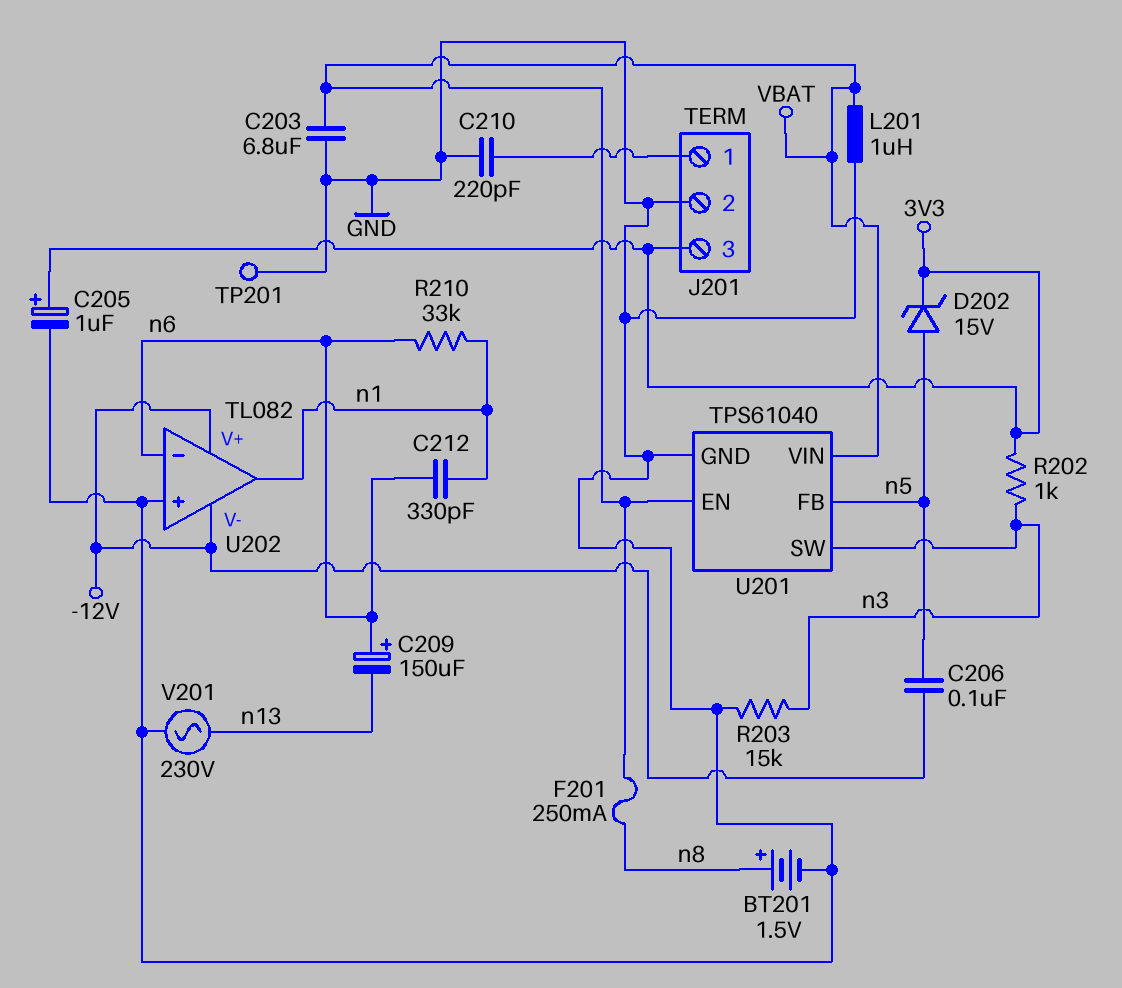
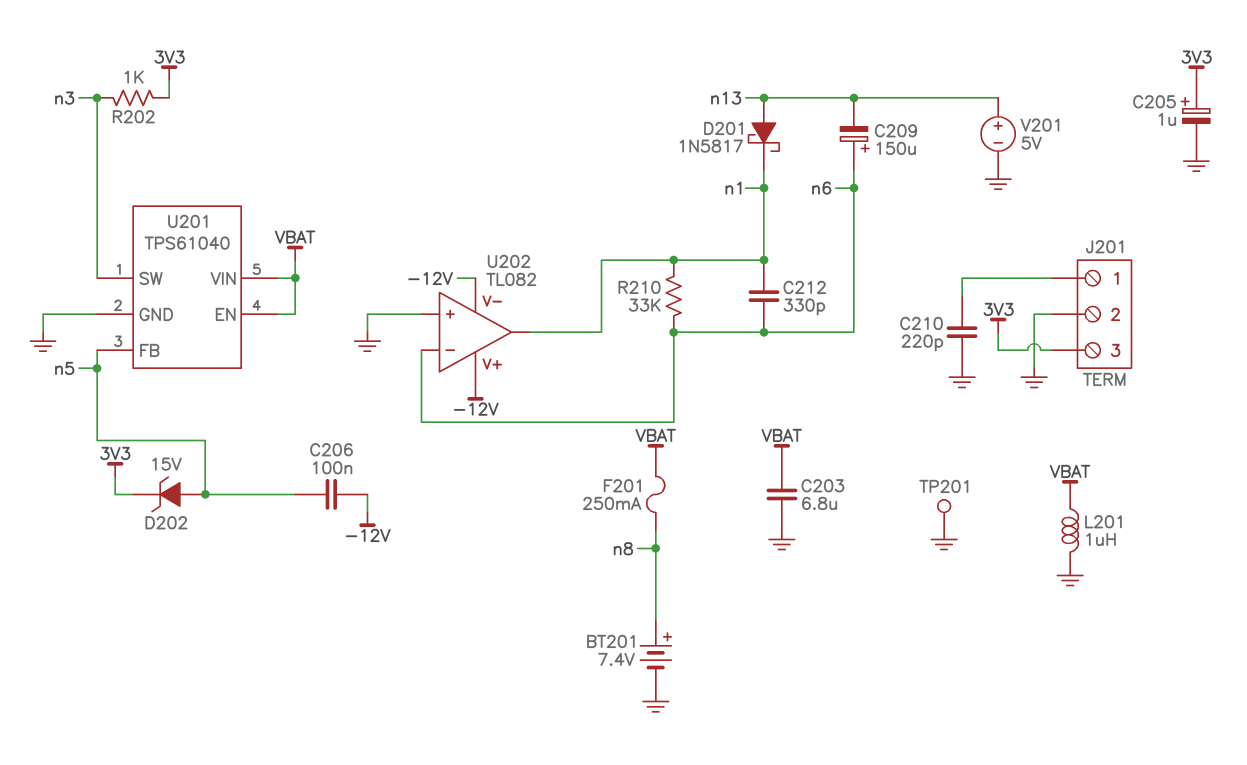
BT201: 1.5V (plus n8, minus GND) -> 7.4V (plus n8, minus GND)
D201: none -> schottky 1N5817 (A n13, K n1)
R203: 15k (GND, n3) -> none
V201: AC 230V (GND, n13) -> 5V (plus n13, minus GND)

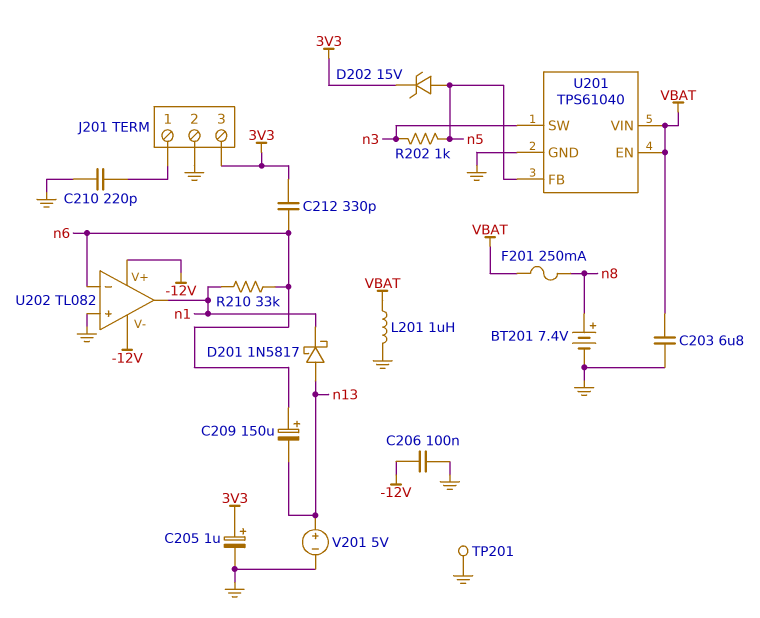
C206: 100nF (-12V, n5) -> 100nF (-12V, GND)
C212: 330pF (n1, n6) -> 330pF (3V3, n6)
R202: 1k (3V3, n3) -> 1k (n3, n5)

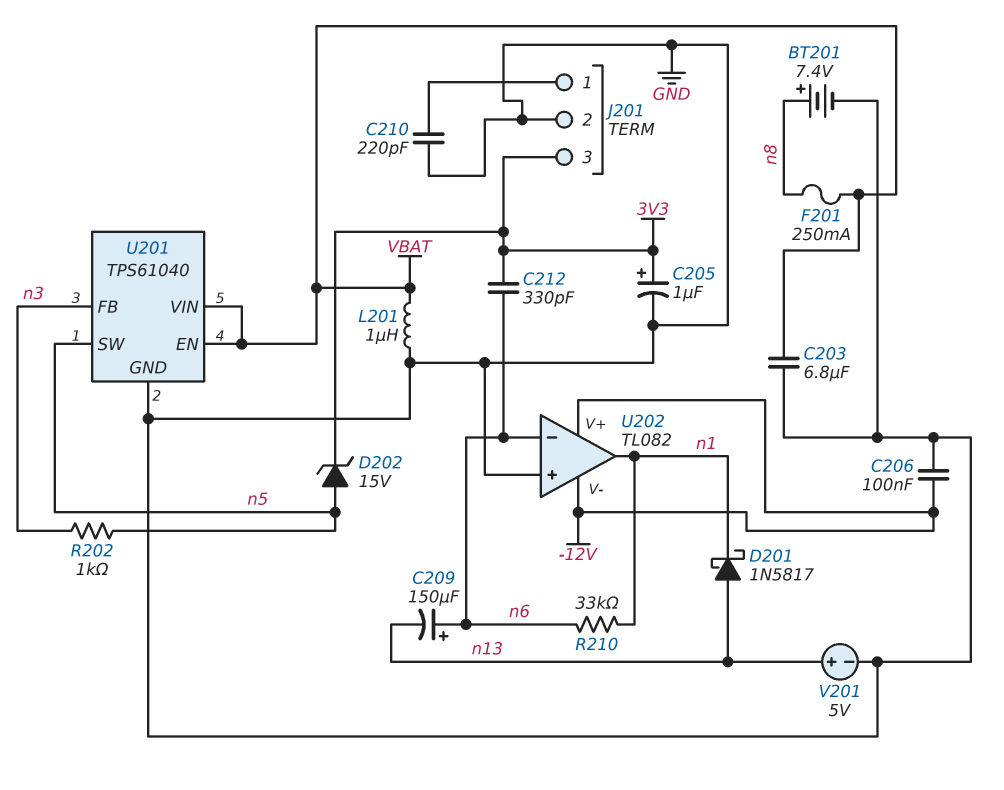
TP201: test point (GND) -> none
U201 pin FB: n5 -> n3
U201 pin SW: n3 -> n5

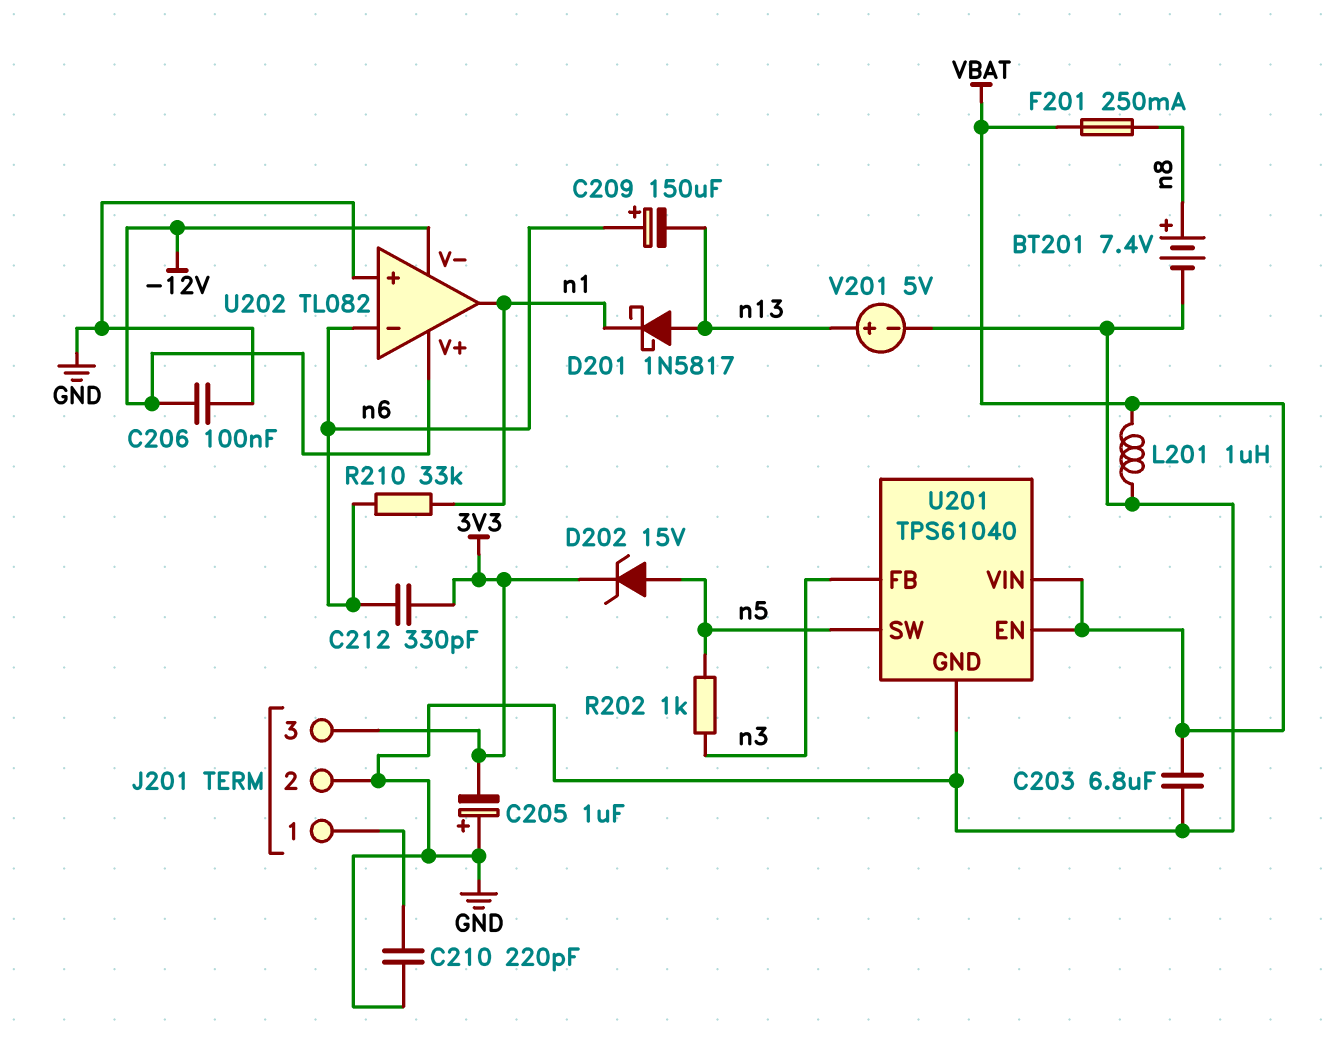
C205: 1uF (plus 3V3, minus GND) -> 1uF (plus GND, minus 3V3)

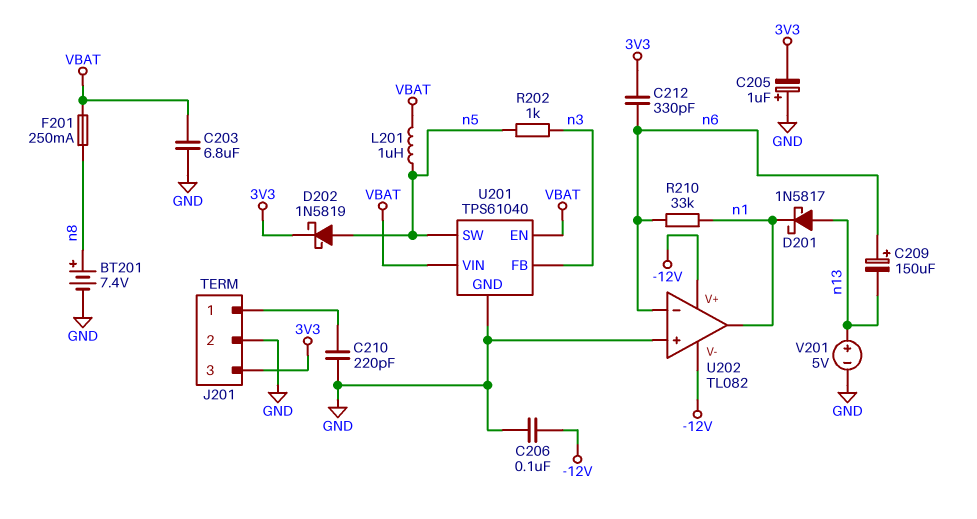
D202: zener 15V (A n5, K 3V3) -> schottky 1N5819 (A n5, K 3V3)
L201: 1uH (GND, VBAT) -> 1uH (VBAT, n5)

